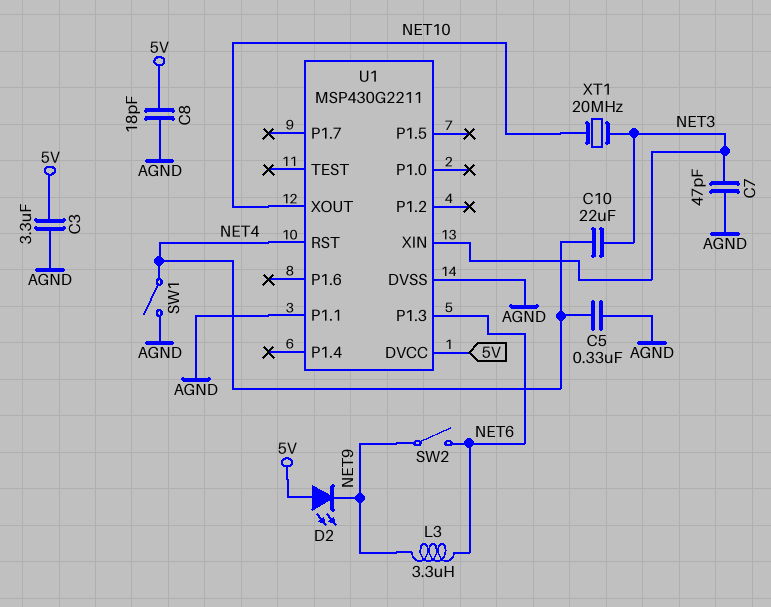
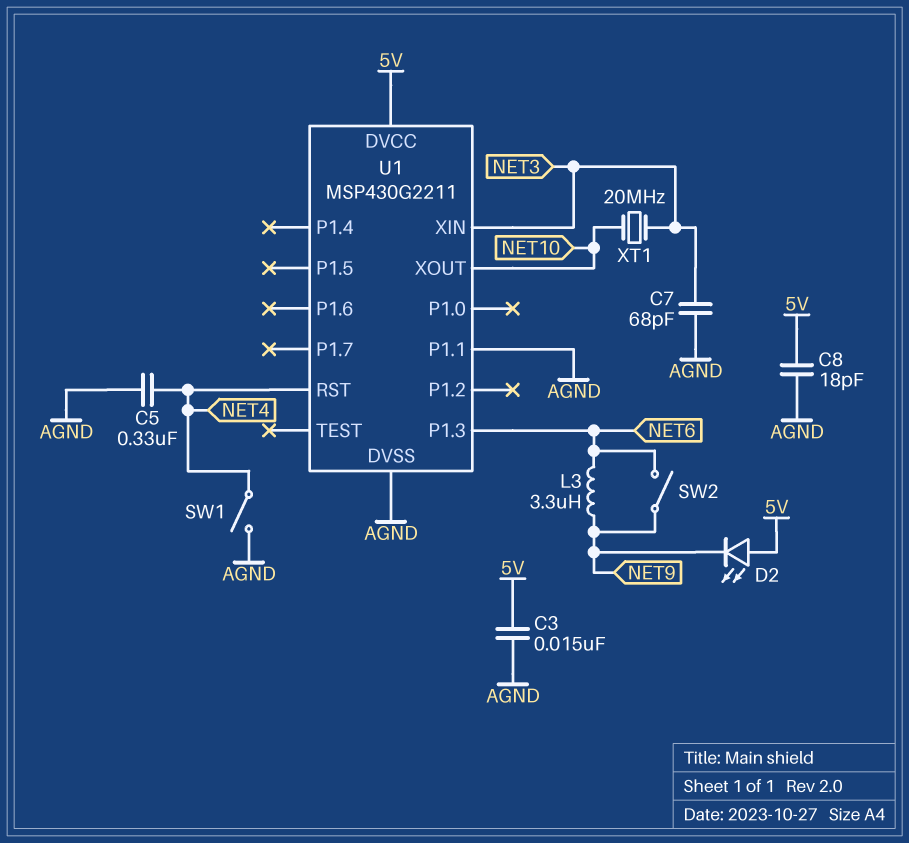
C3: 3.3uF (5V, AGND) -> 15nF (5V, AGND)
C7: 47pF (AGND, NET3) -> 68pF (AGND, NET3)
C10: 22uF (NET3, NET4) -> none

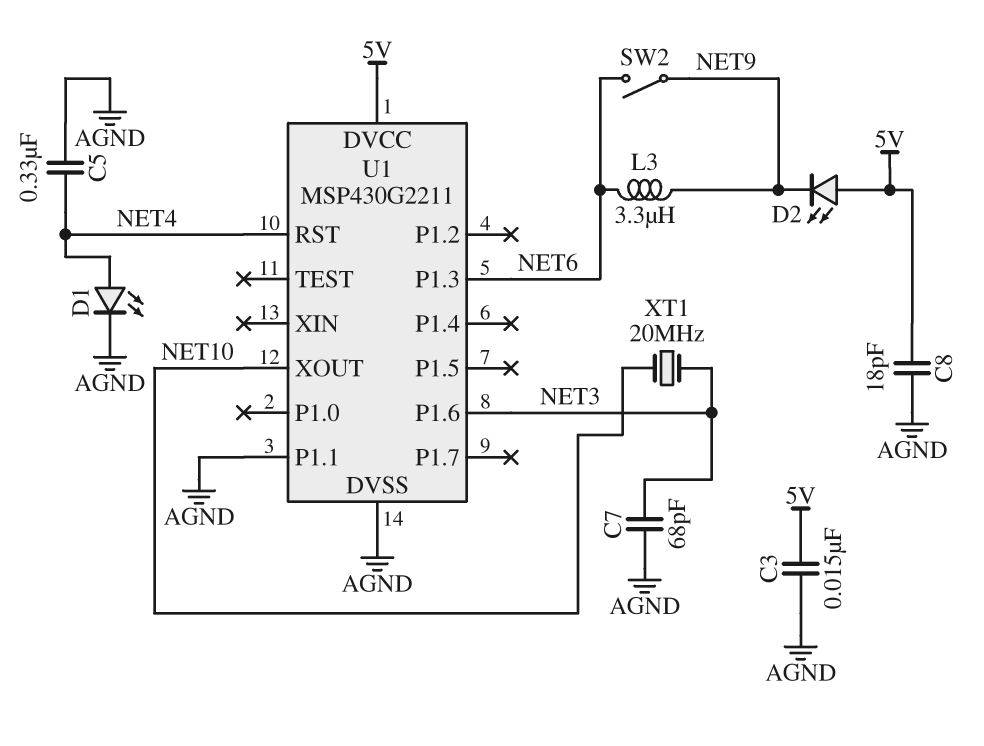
D1: none -> LED (A NET4, K AGND)
SW1: switch (AGND, NET4) -> none
U1 pin P1.6: none -> NET3
U1 pin XIN: NET3 -> none

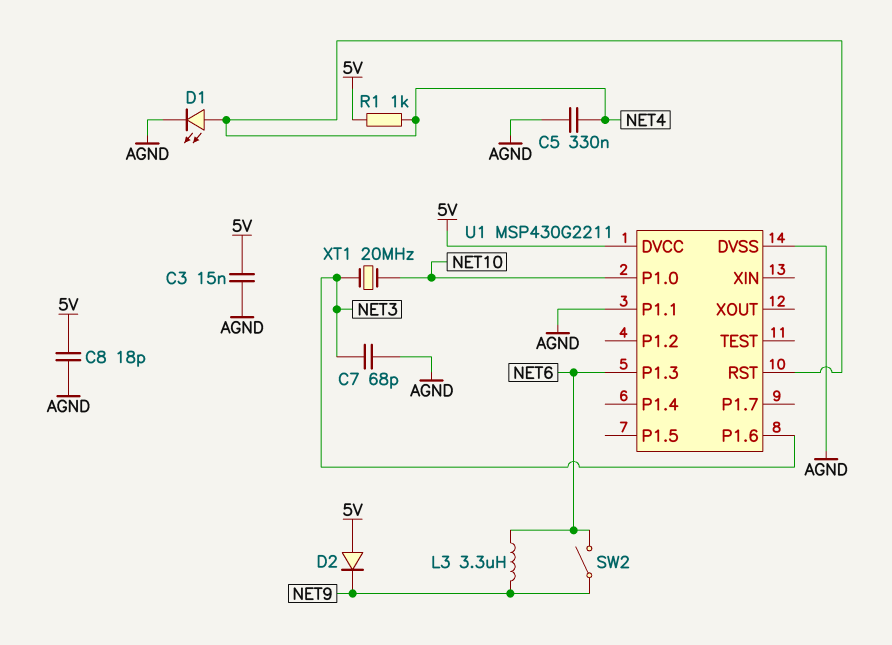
D2: LED (A 5V, K NET9) -> diode (A 5V, K NET9)
R1: none -> 1k (5V, NET4)
U1 pin P1.0: none -> NET10
U1 pin XOUT: NET10 -> none

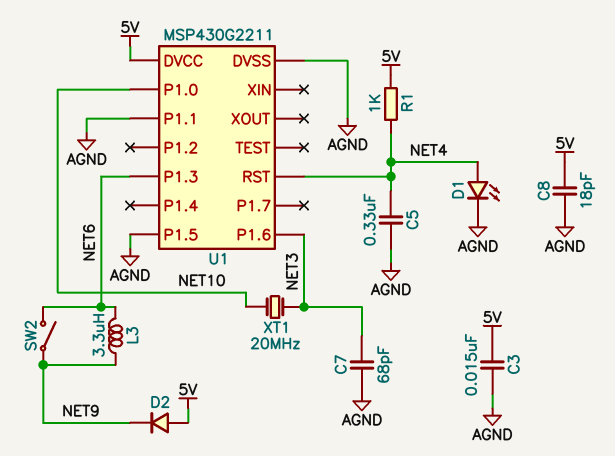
U1 pin P1.5: none -> AGND

